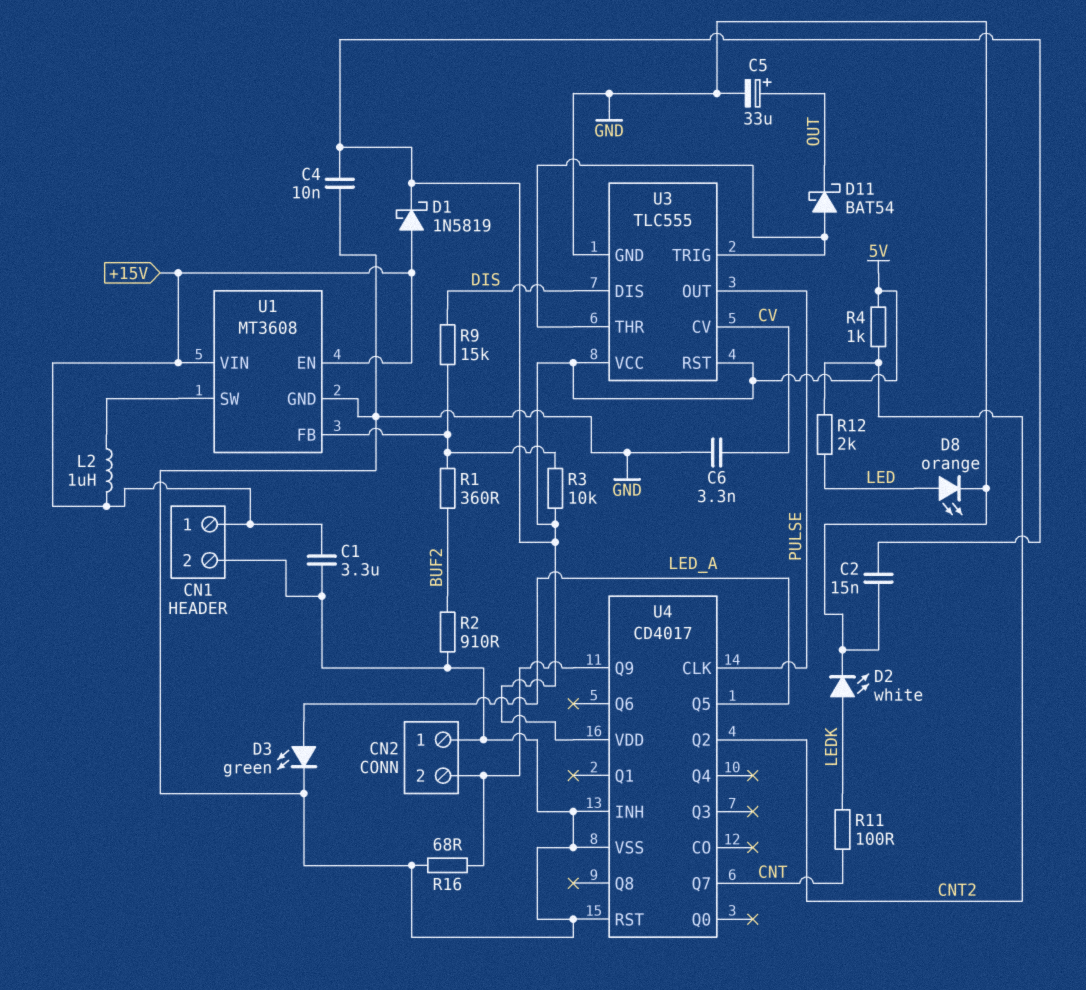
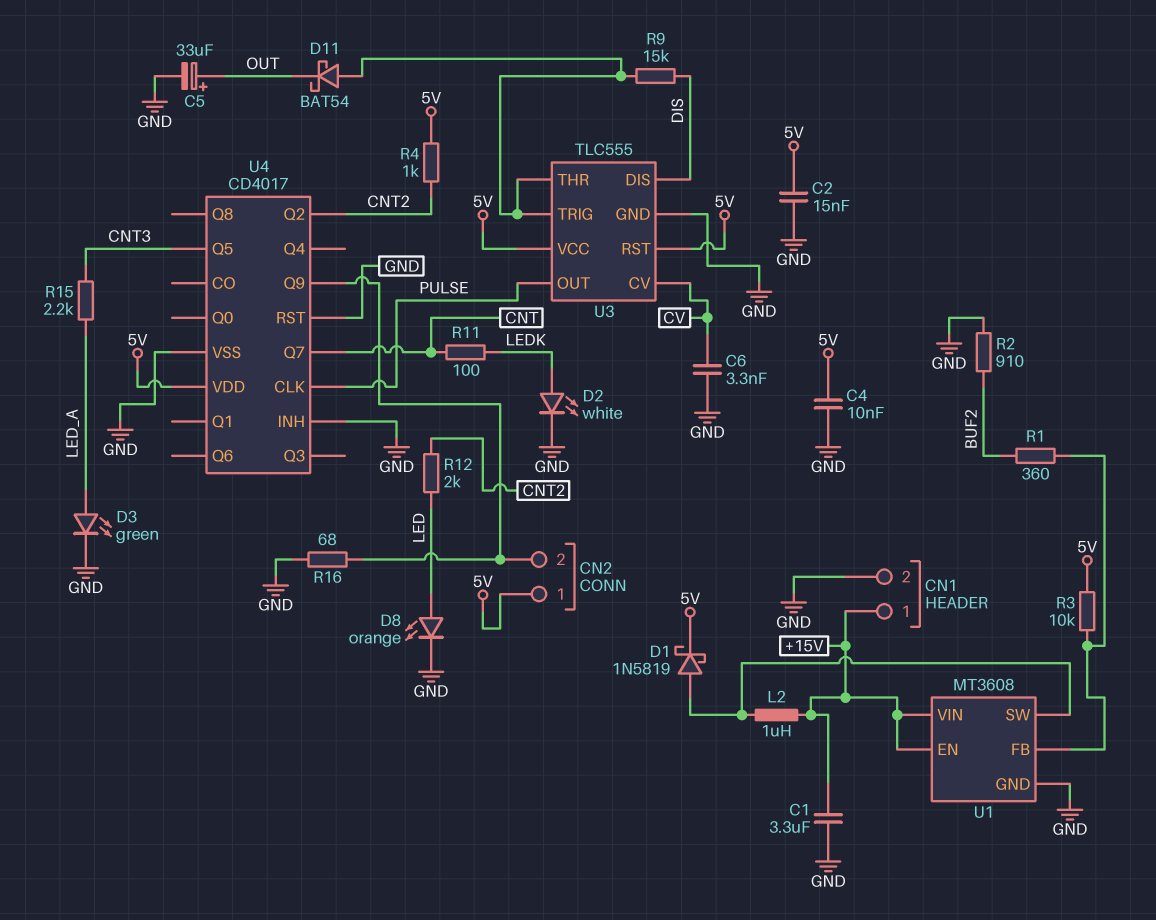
CN2 pin 1: GND -> 5V
D1: schottky 1N5819 (A +15V, K 5V) -> schottky 1N5819 (A U1/SW, K 5V)
R9: 15k (DIS, U1/FB) -> 15k (DIS, U3/THR)
R15: none -> 2.2k (CNT3, LED_A)
U4 pin Q5: LED_A -> CNT3

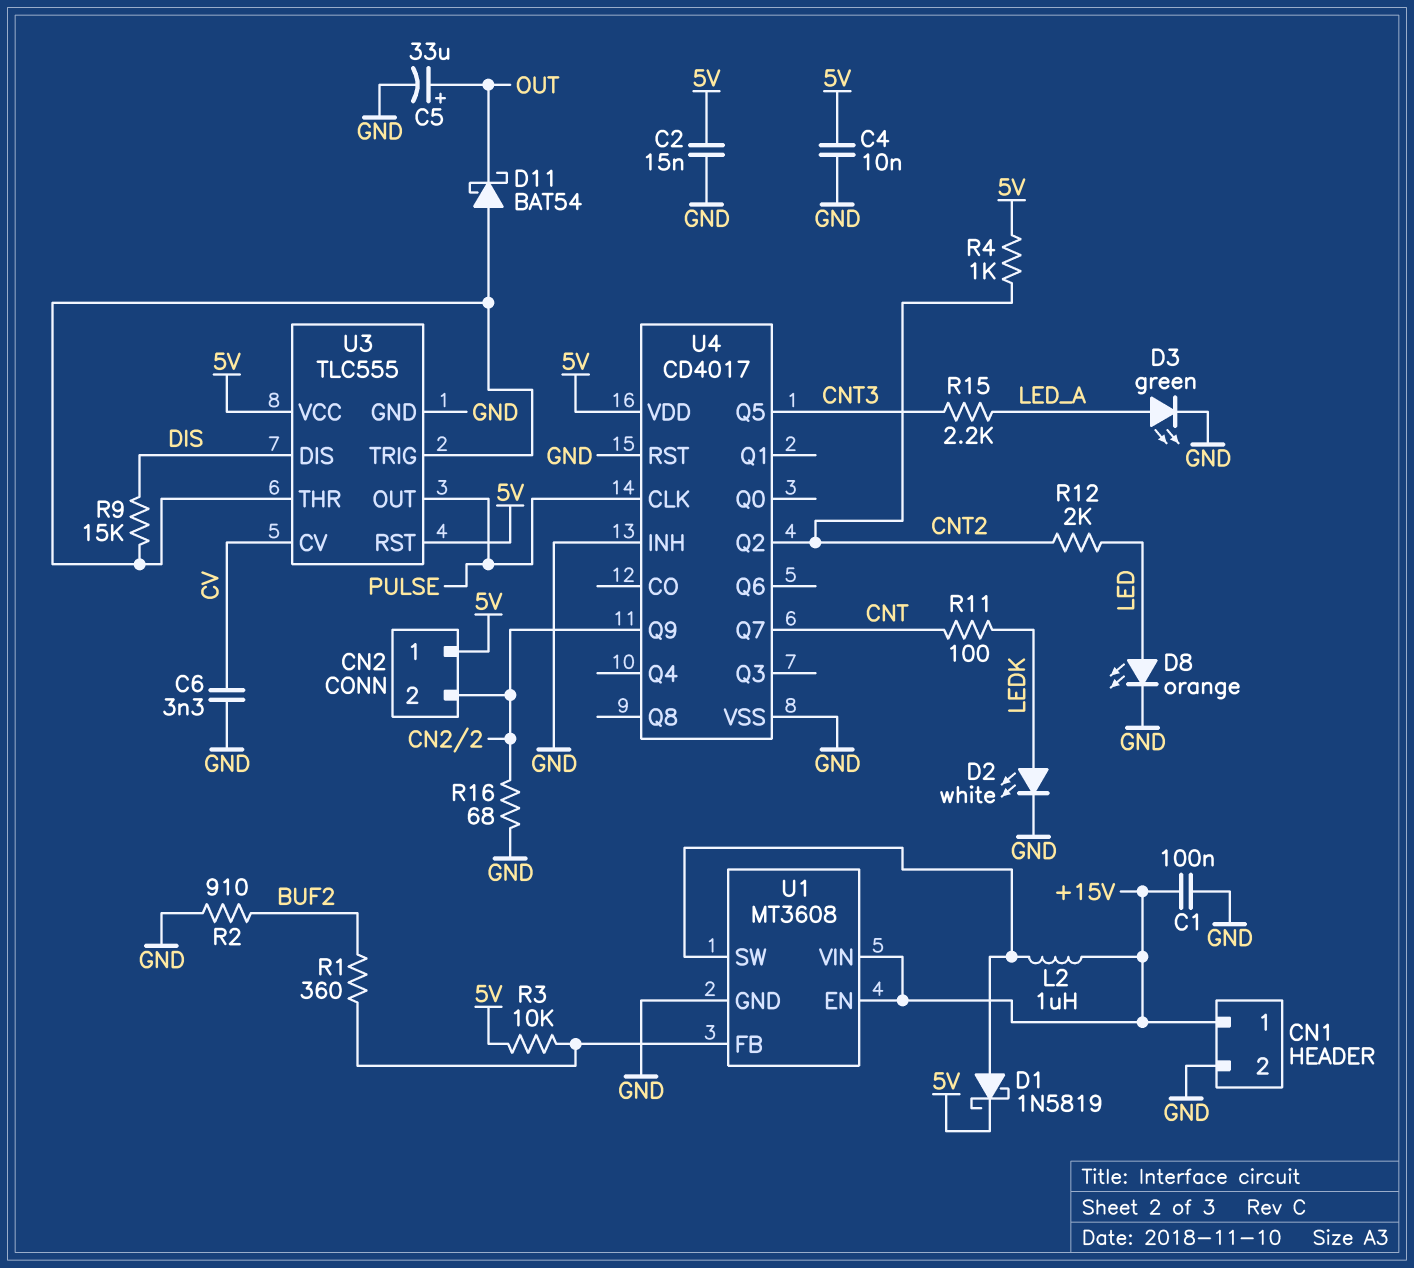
C1: 3.3uF (+15V, GND) -> 100nF (+15V, GND)

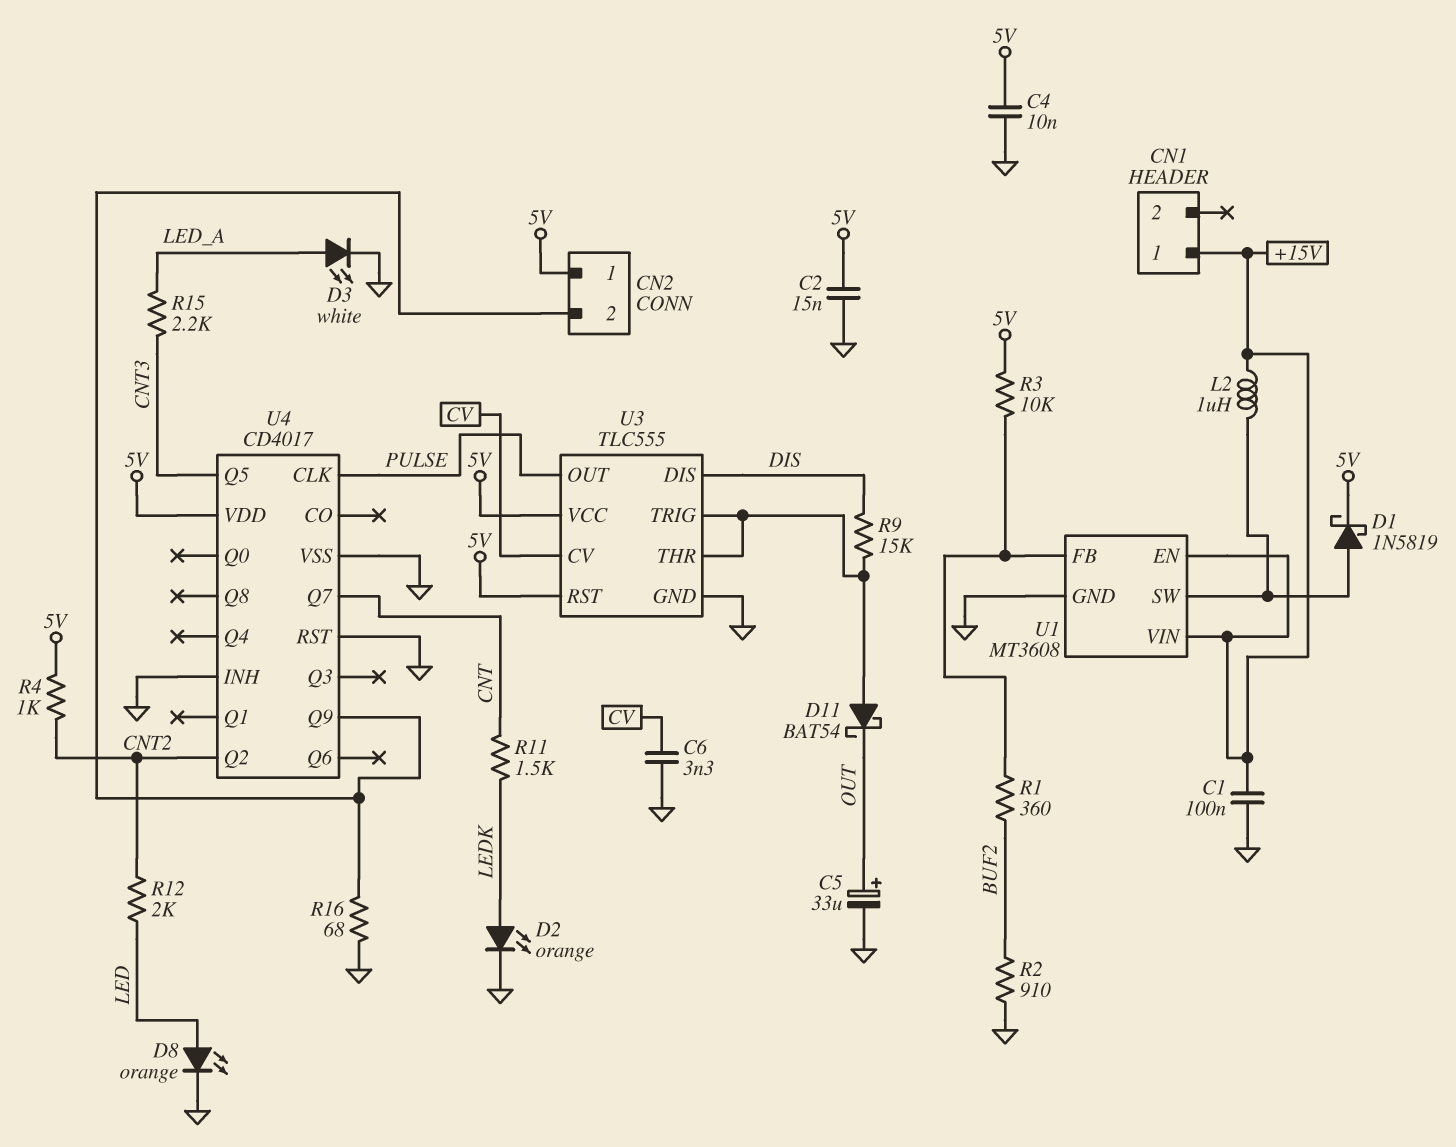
CN1 pin 2: GND -> none
D2: LED white (A LEDK, K GND) -> LED orange (A LEDK, K GND)
D3: LED green (A LED_A, K GND) -> LED white (A LED_A, K GND)
R11: 100 (CNT, LEDK) -> 1.5k (CNT, LEDK)

